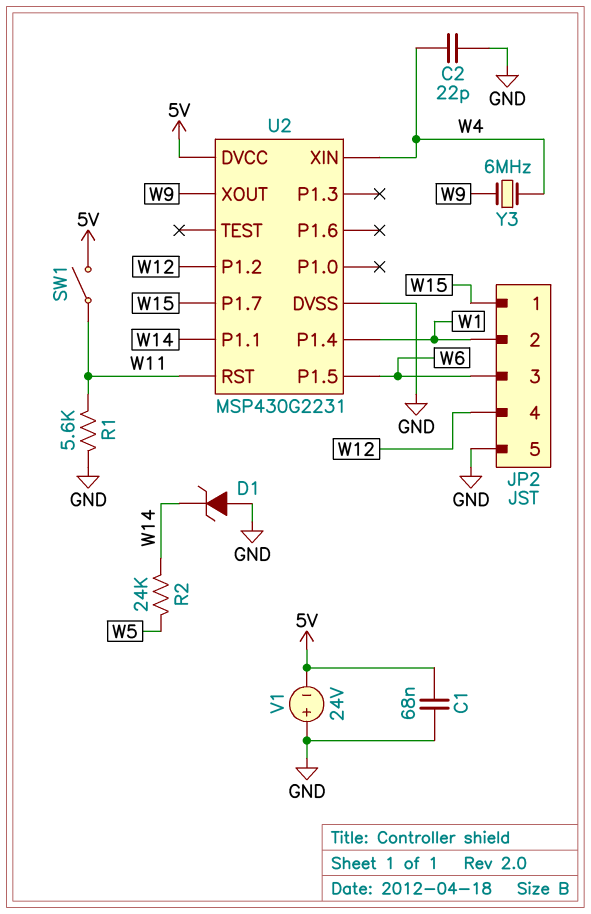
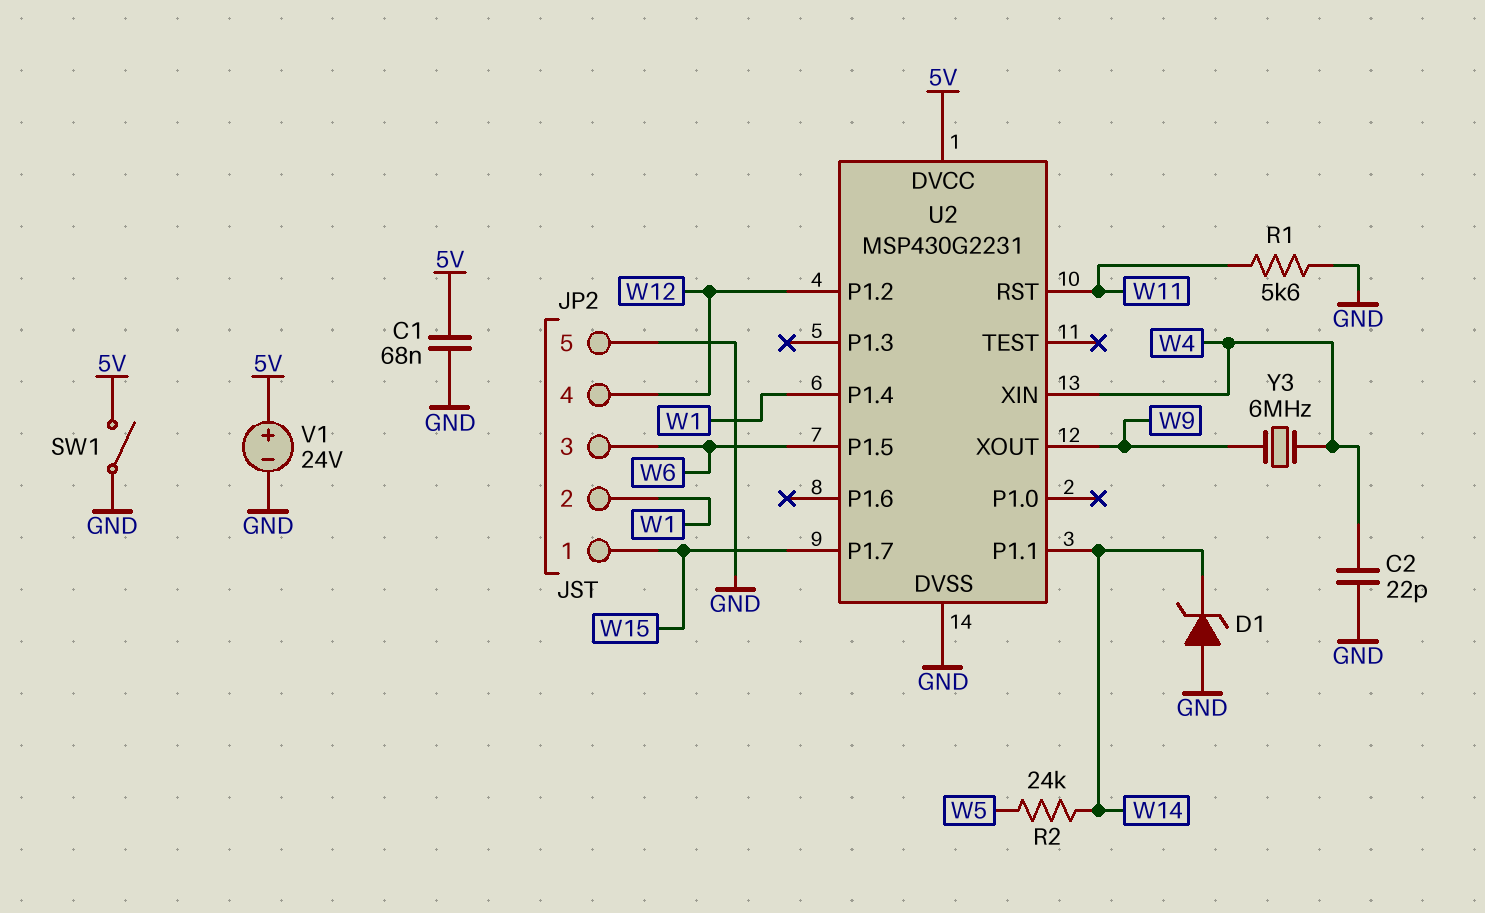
SW1: switch (5V, W11) -> switch (5V, GND)
V1: 24V (plus GND, minus 5V) -> 24V (plus 5V, minus GND)

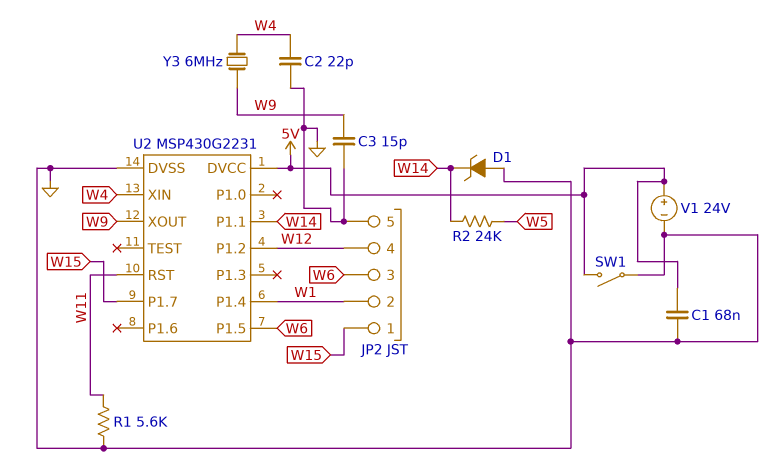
C3: none -> 15pF (GND, W9)

